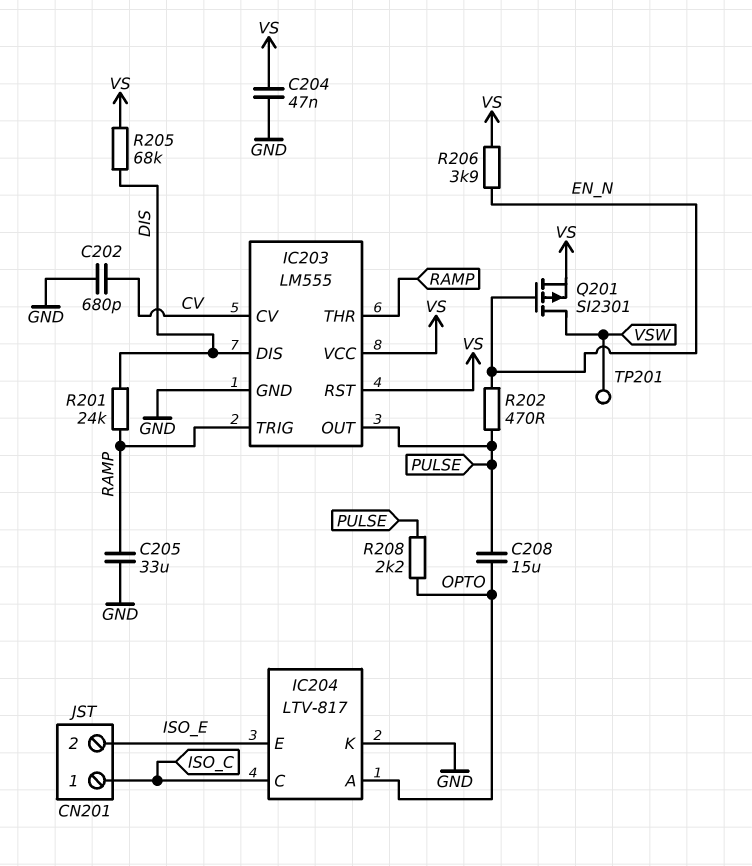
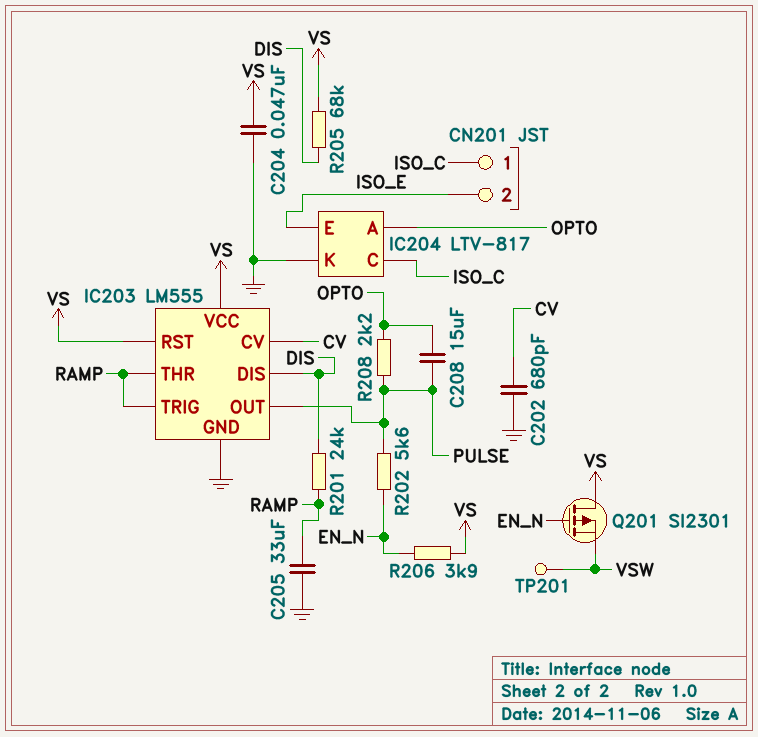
Q201: PMOS SI2301 (G EN_N, D VSW, S VS) -> PMOS SI2301 (G EN_N, D VS, S VSW)
R202: 470 (EN_N, PULSE) -> 5.6k (EN_N, PULSE)

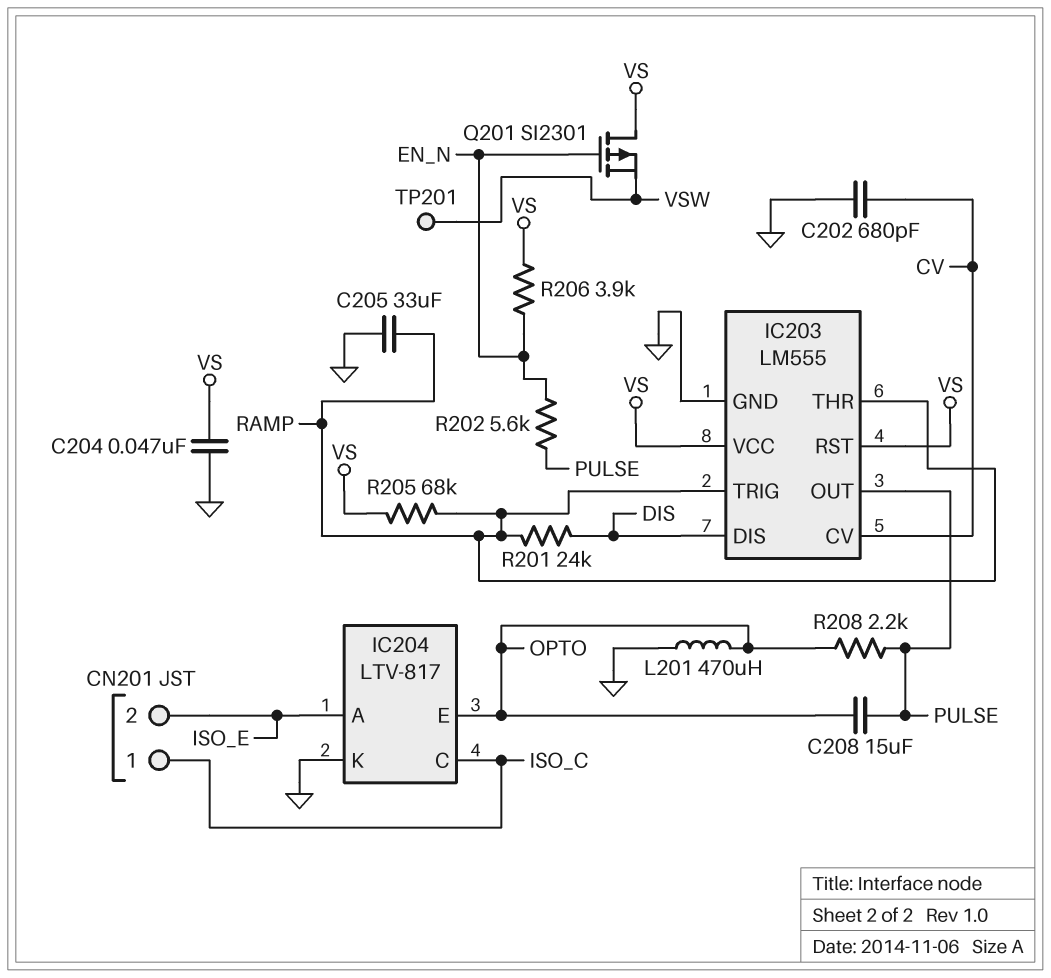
IC204 pin A: OPTO -> ISO_E
IC204 pin E: ISO_E -> OPTO
L201: none -> 470uH (GND, OPTO)
R205: 68k (DIS, VS) -> 68k (RAMP, VS)

